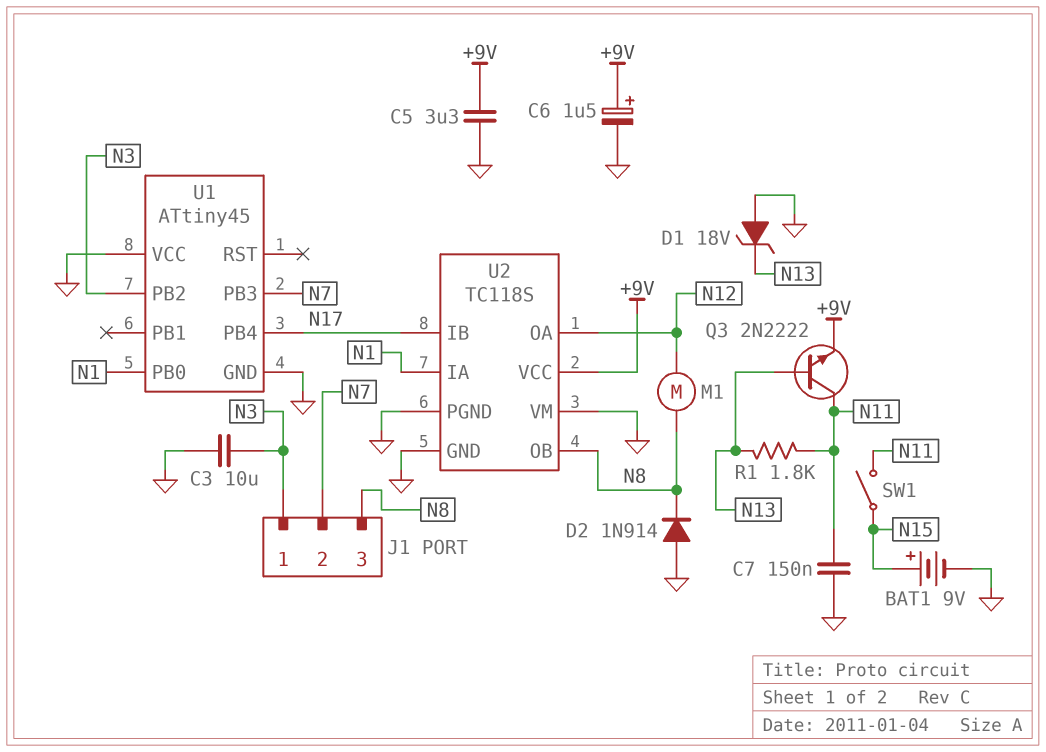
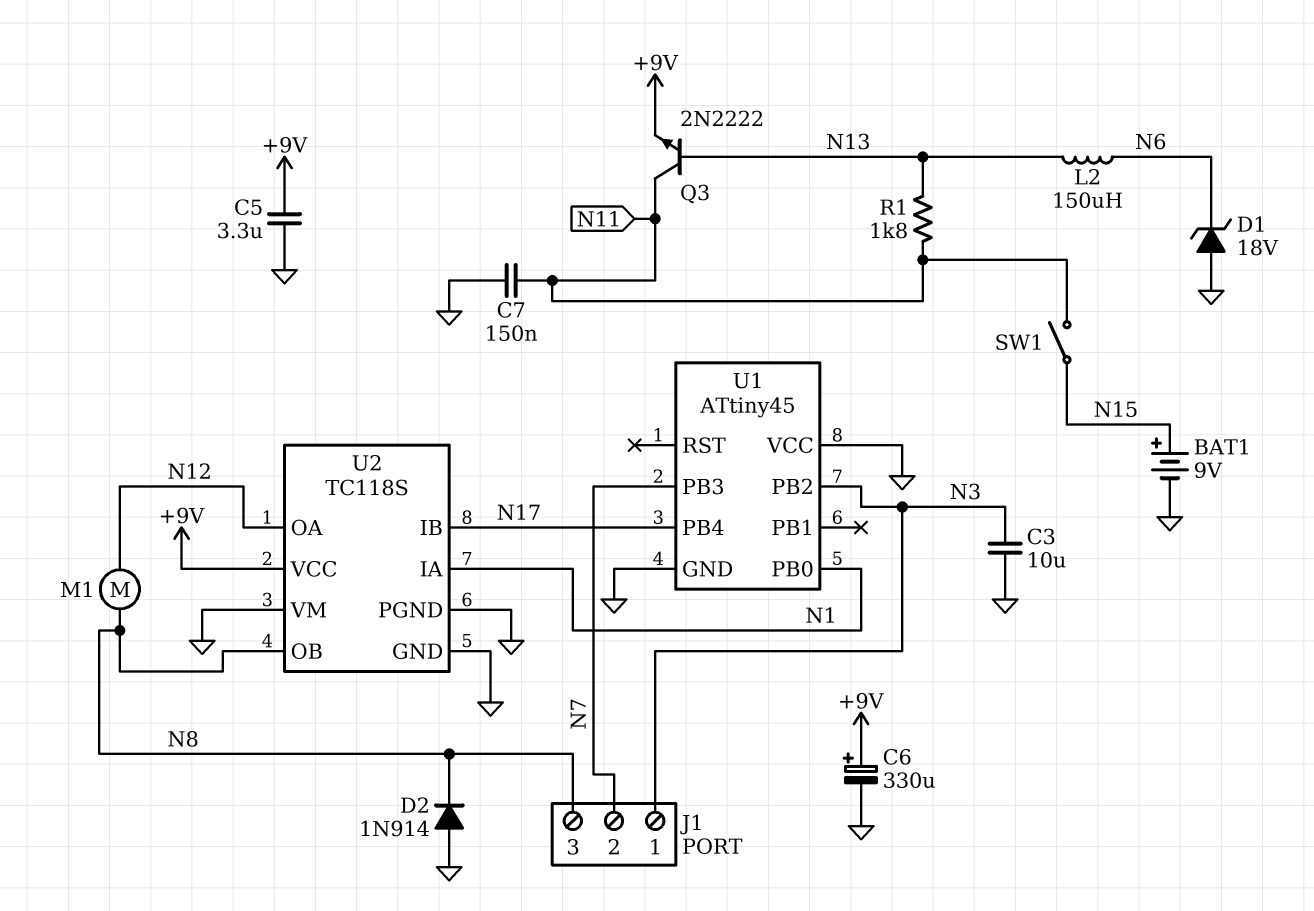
C6: 1.5uF (plus +9V, minus GND) -> 330uF (plus +9V, minus GND)
D1: zener 18V (A GND, K N13) -> zener 18V (A GND, K N6)
L2: none -> 150uH (N6, N13)

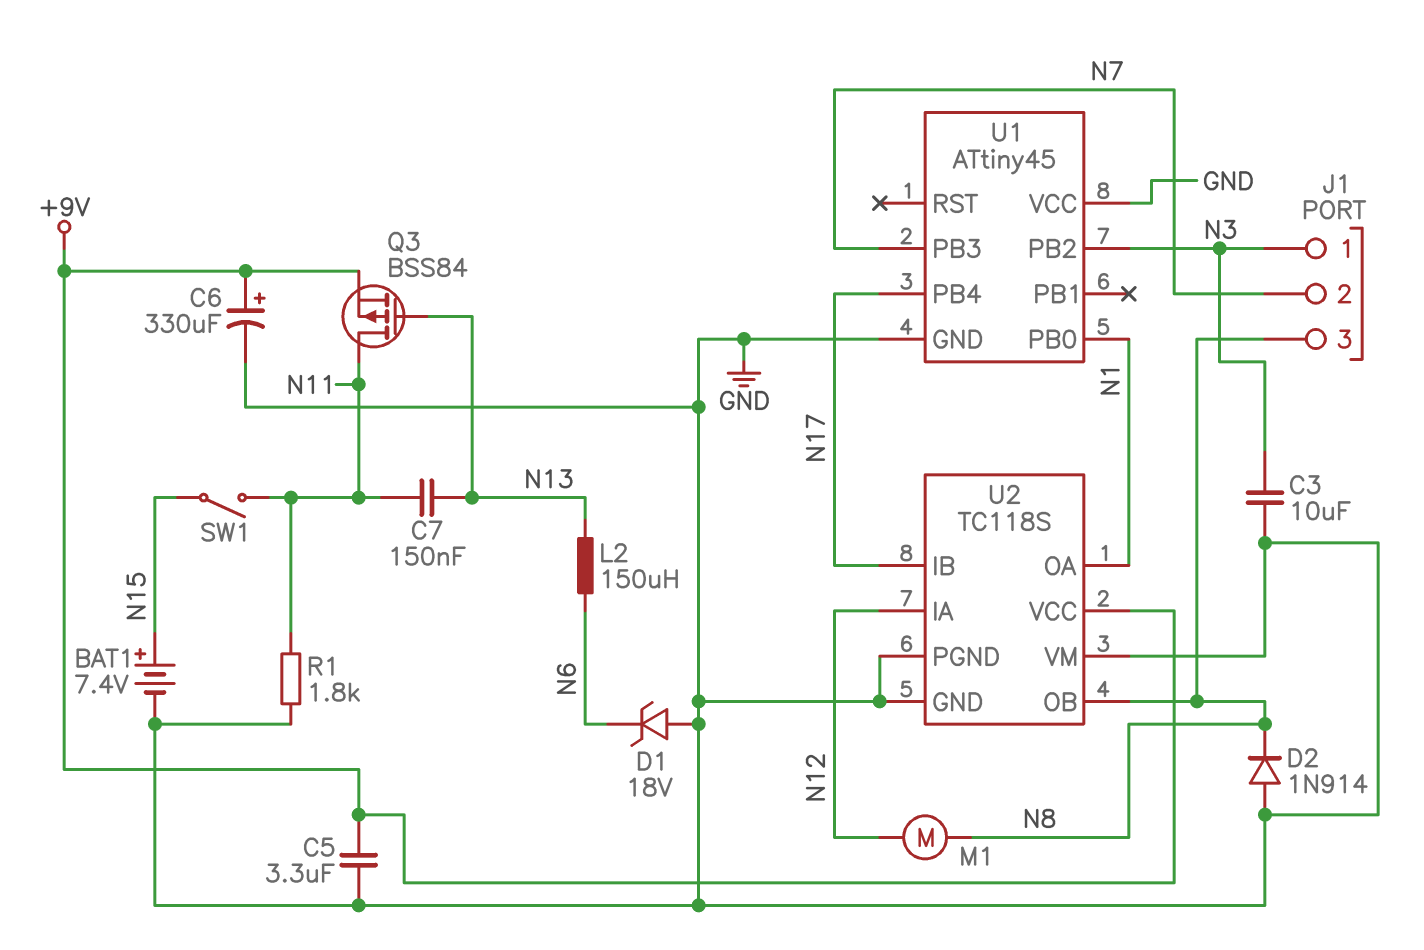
BAT1: 9V (plus N15, minus GND) -> 7.4V (plus N15, minus GND)
C7: 150nF (GND, N11) -> 150nF (N11, N13)
Q3: NPN 2N2222 (B N13, C N11, E +9V) -> PMOS BSS84 (G N13, D N11, S +9V)
R1: 1.8k (N11, N13) -> 1.8k (GND, N11)
U2 pin IA: N1 -> N12
U2 pin OA: N12 -> N1

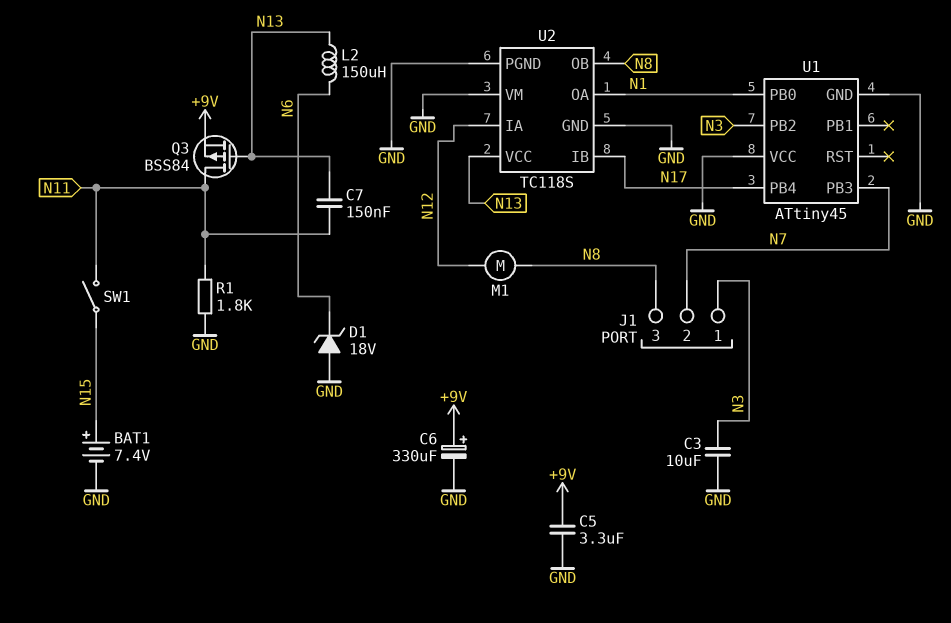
D2: diode 1N914 (A GND, K N8) -> none
U2 pin VCC: +9V -> N13

